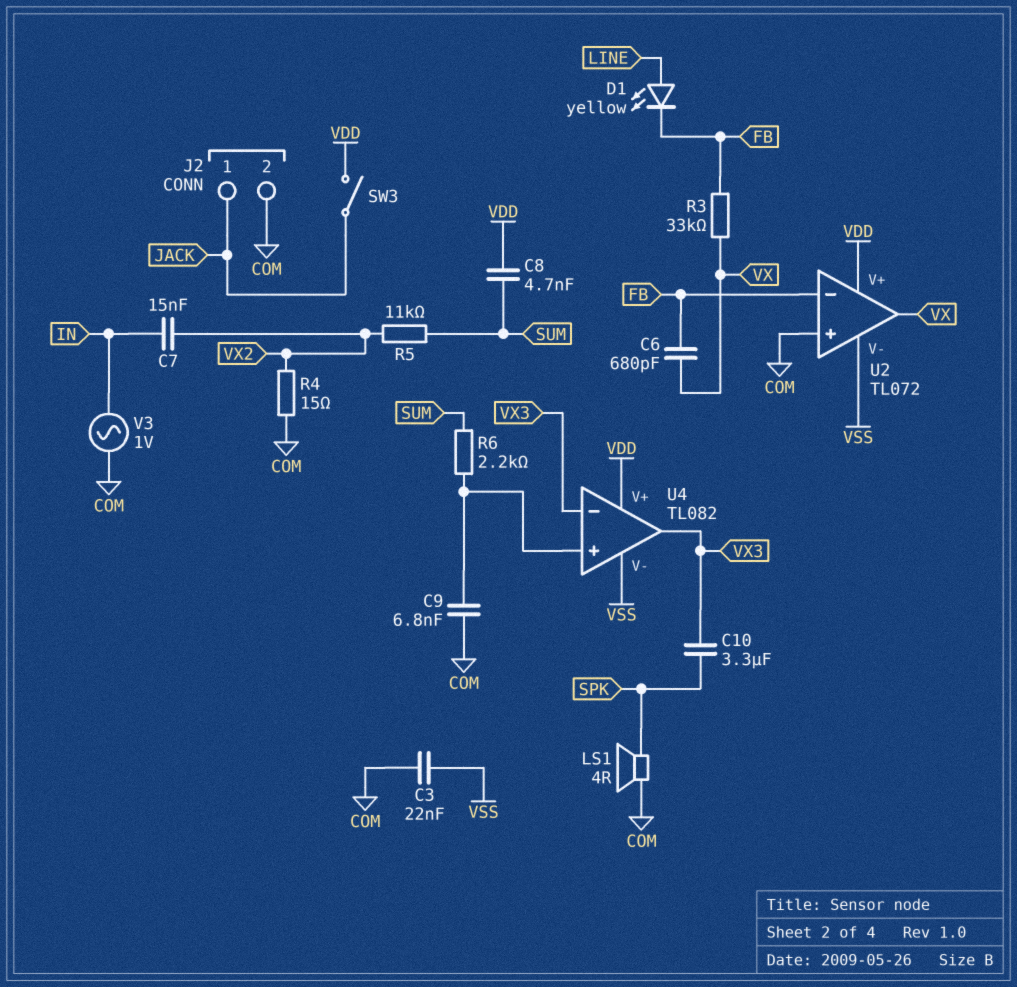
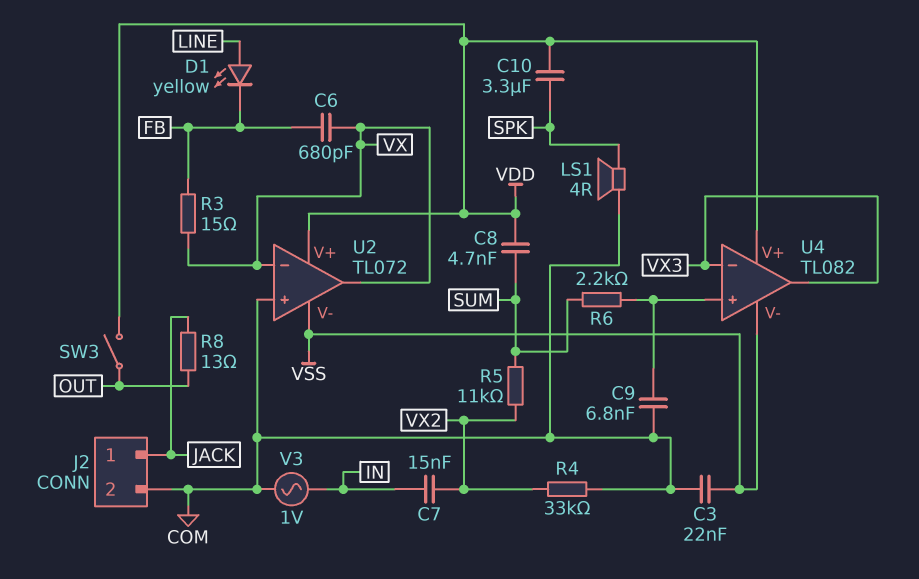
C10: 3.3uF (SPK, VX3) -> 3.3uF (SPK, VDD)
R3: 33k (FB, VX) -> 15 (FB, VX)
R4: 15 (COM, VX2) -> 33k (COM, VX2)
R8: none -> 13 (JACK, OUT)
SW3: switch (JACK, VDD) -> switch (OUT, VDD)
U2 pin in-: FB -> VX

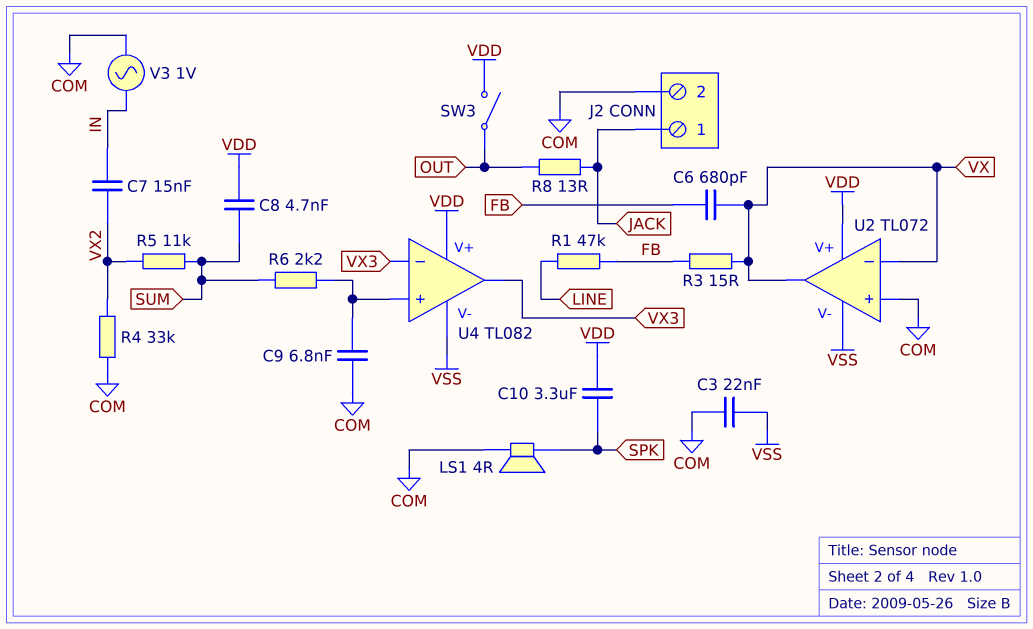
D1: LED yellow (A LINE, K FB) -> none
R1: none -> 47k (FB, LINE)

